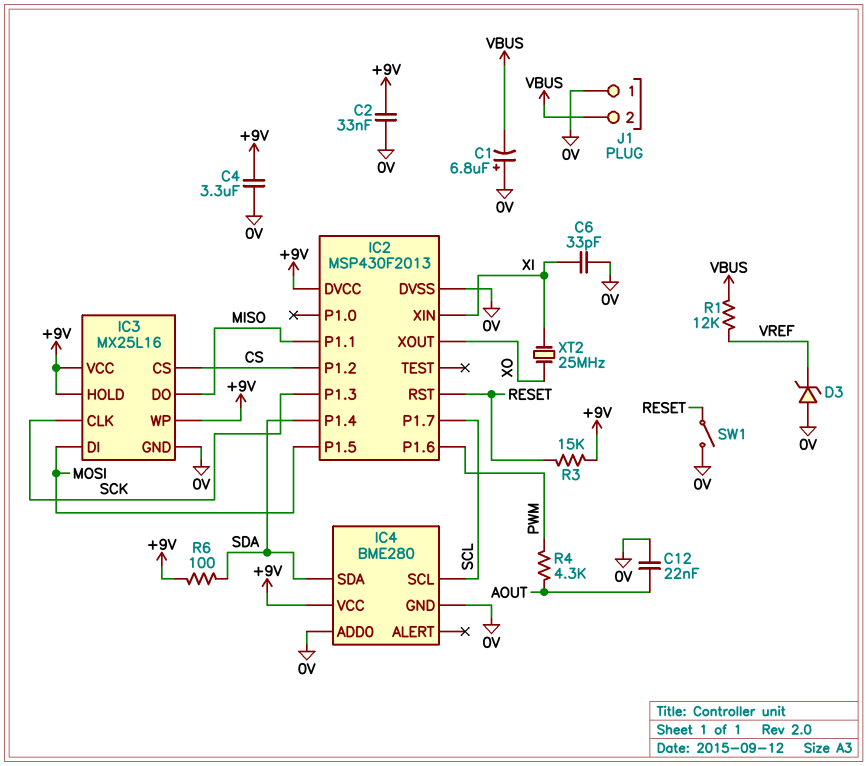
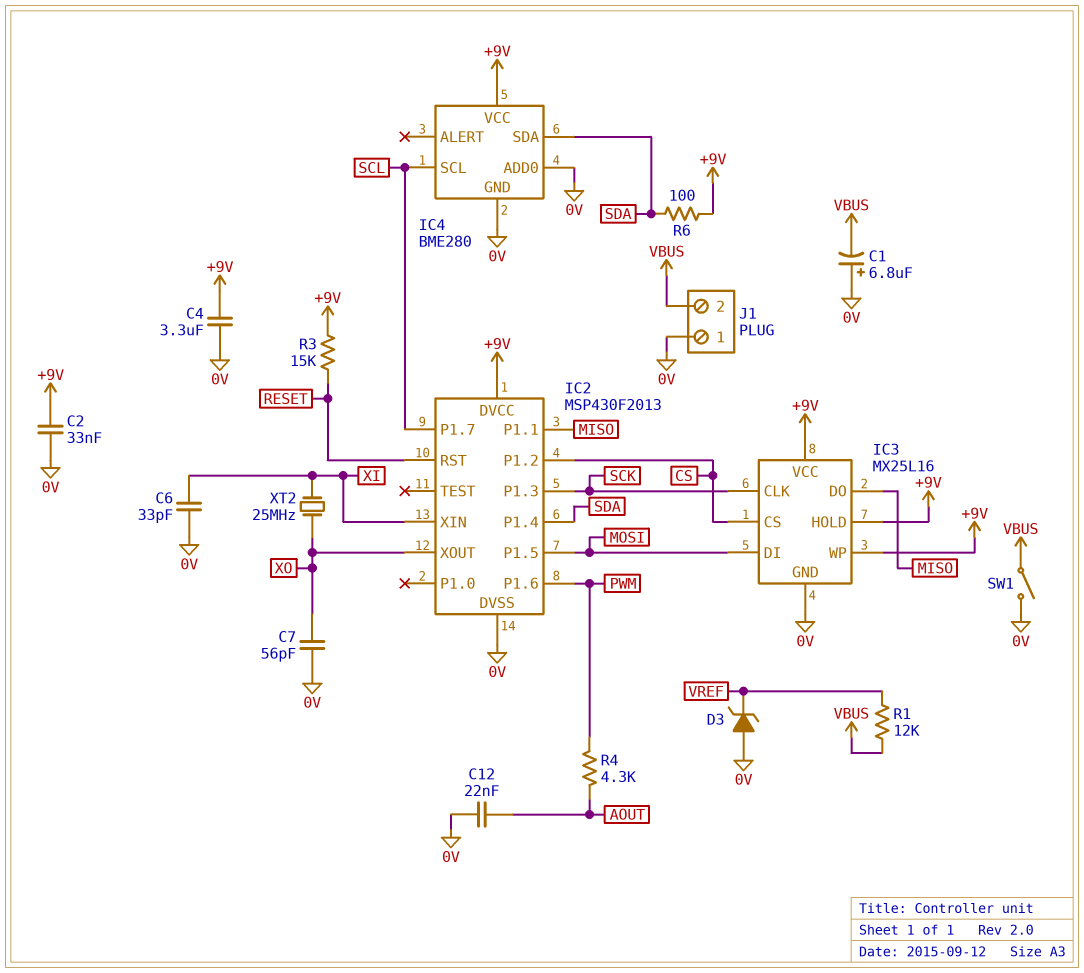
C7: none -> 56pF (0V, XO)
SW1: switch (0V, RESET) -> switch (0V, VBUS)

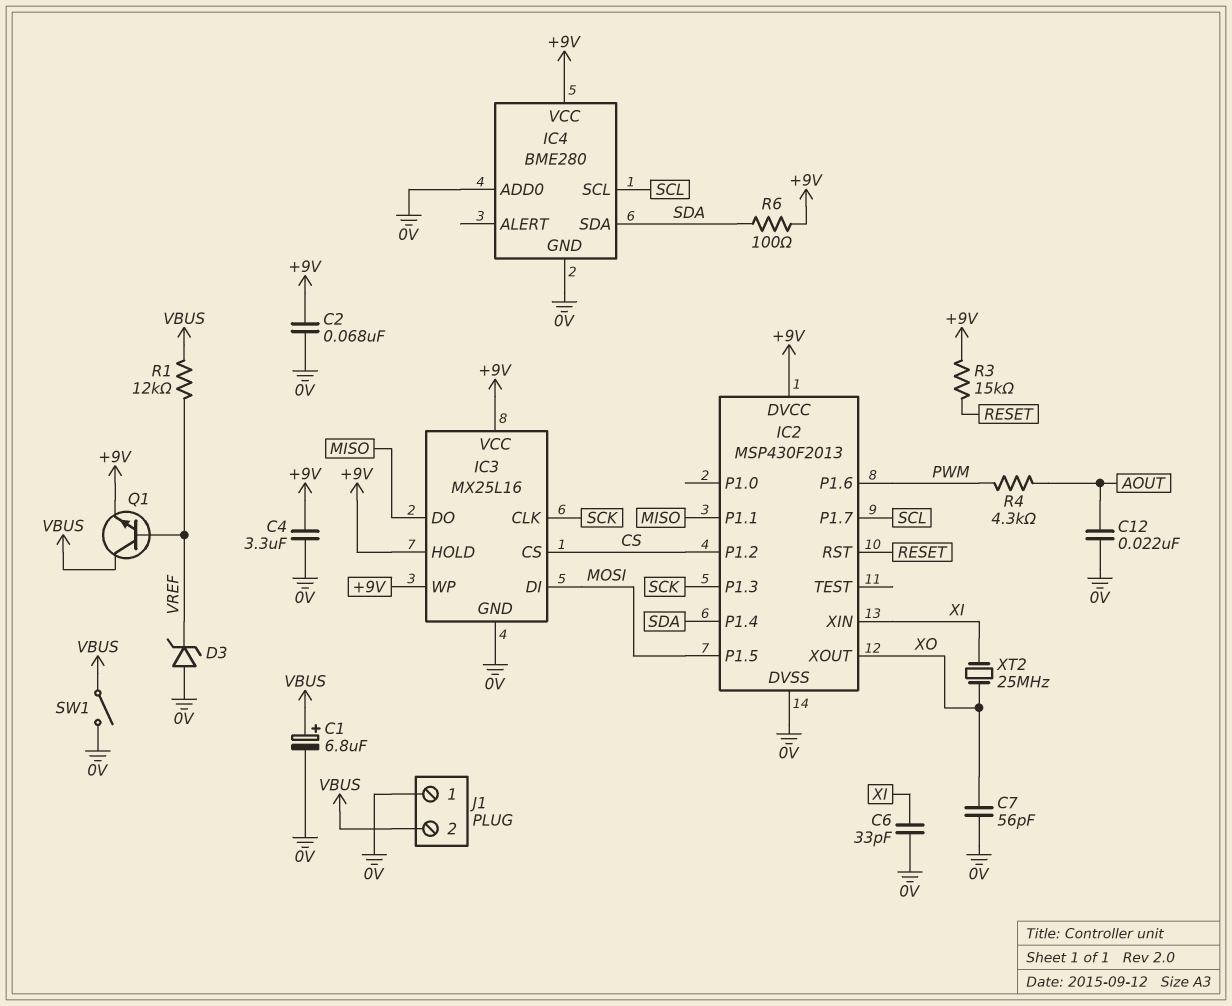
C1: 6.8uF (plus 0V, minus VBUS) -> 6.8uF (plus VBUS, minus 0V)
C2: 33nF (+9V, 0V) -> 68nF (+9V, 0V)
Q1: none -> NPN (B VREF, C VBUS, E +9V)

